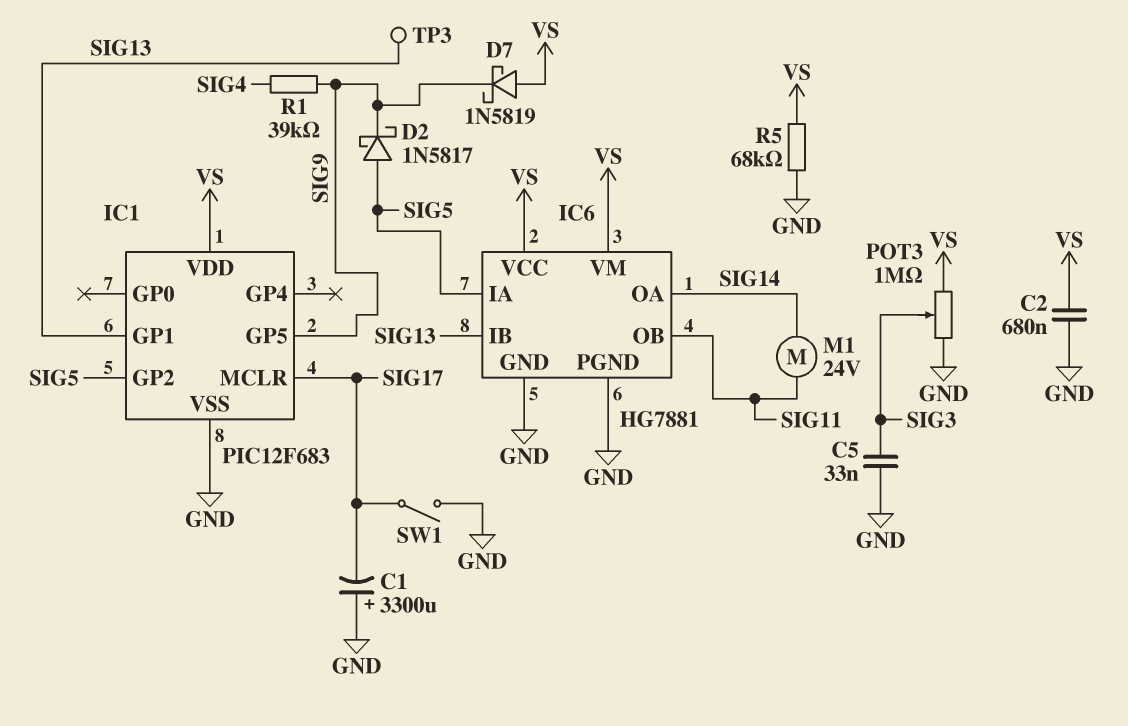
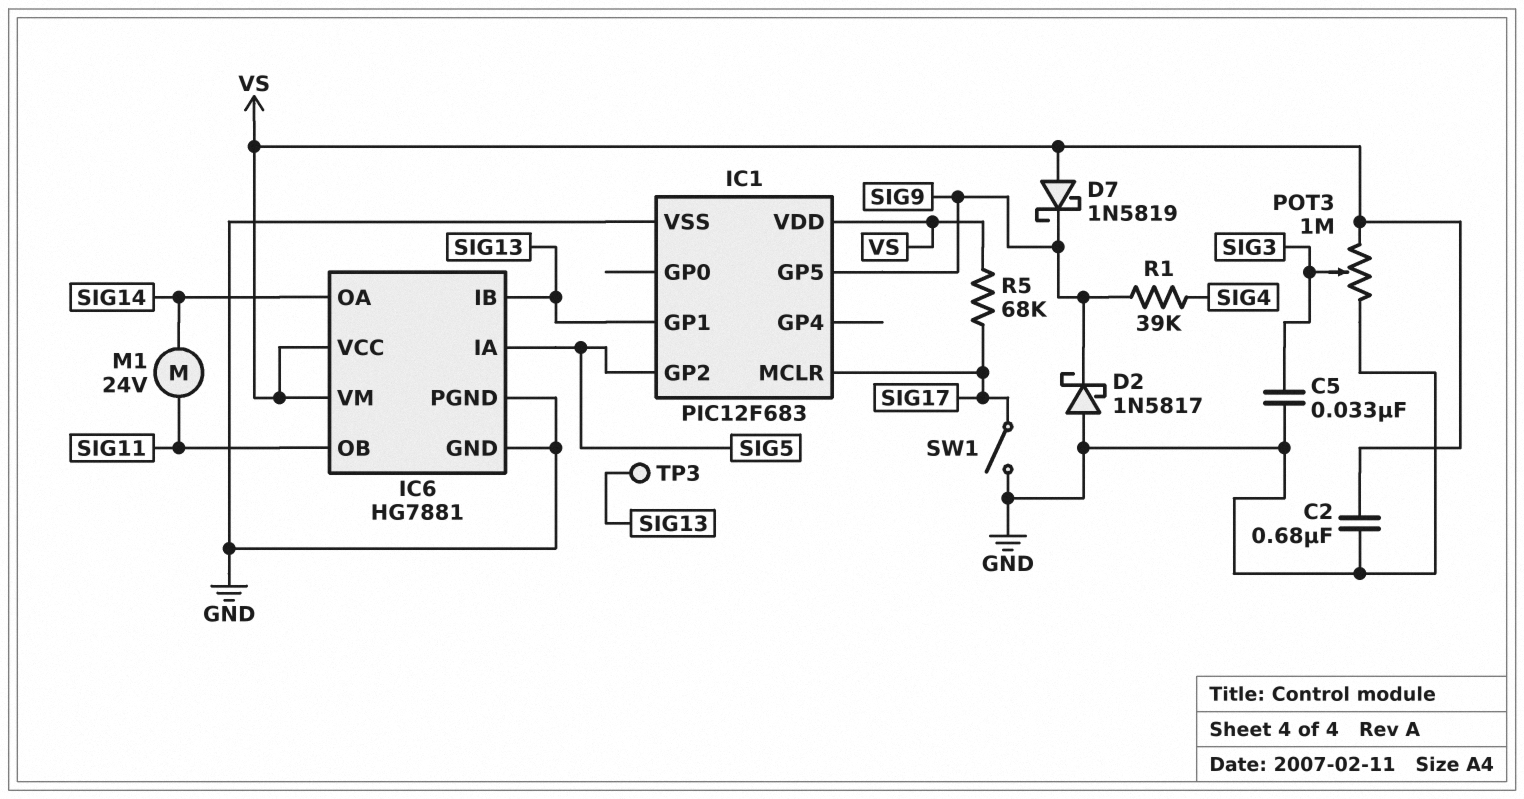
C1: 3300uF (plus GND, minus SIG17) -> none
D2: schottky 1N5817 (A SIG5, K SIG9) -> schottky 1N5817 (A GND, K SIG9)
R5: 68k (GND, VS) -> 68k (SIG17, VS)

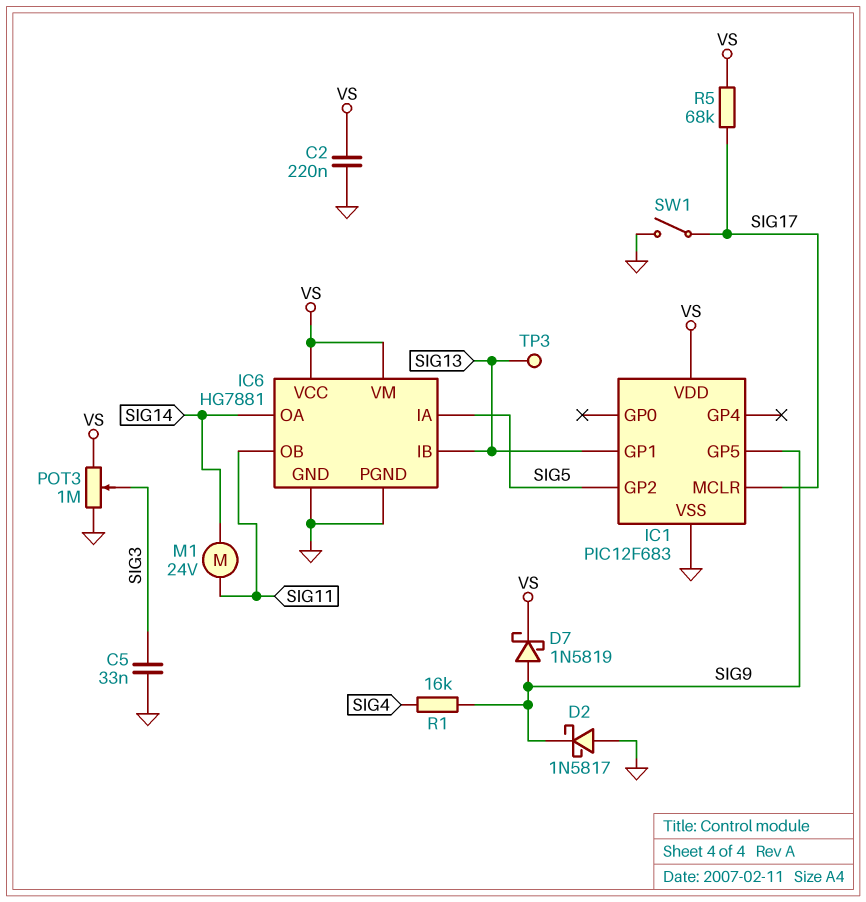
C2: 680nF (GND, VS) -> 220nF (GND, VS)
D7: schottky 1N5819 (A VS, K SIG9) -> schottky 1N5819 (A SIG9, K VS)
R1: 39k (SIG4, SIG9) -> 16k (SIG4, SIG9)

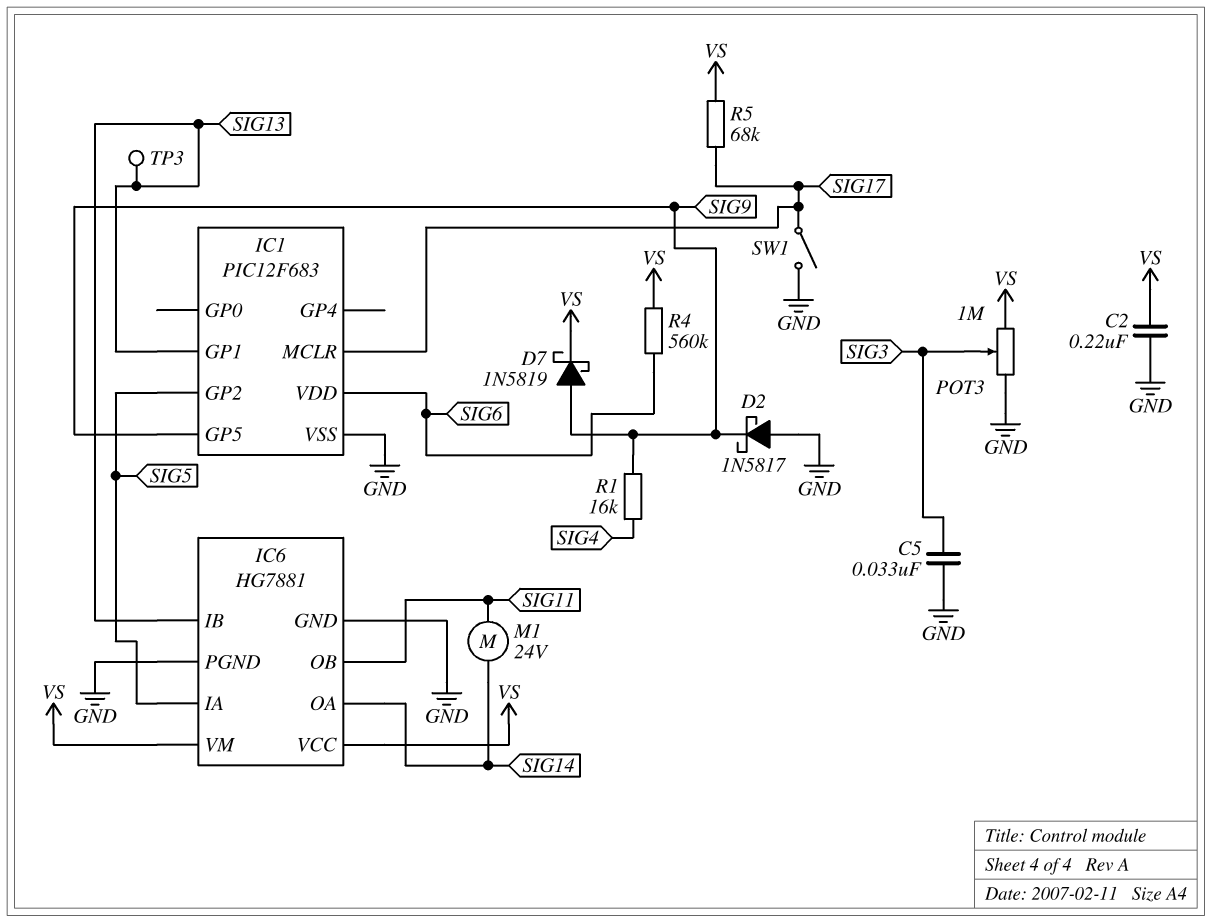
IC1 pin VDD: VS -> SIG6
R4: none -> 560k (SIG6, VS)

